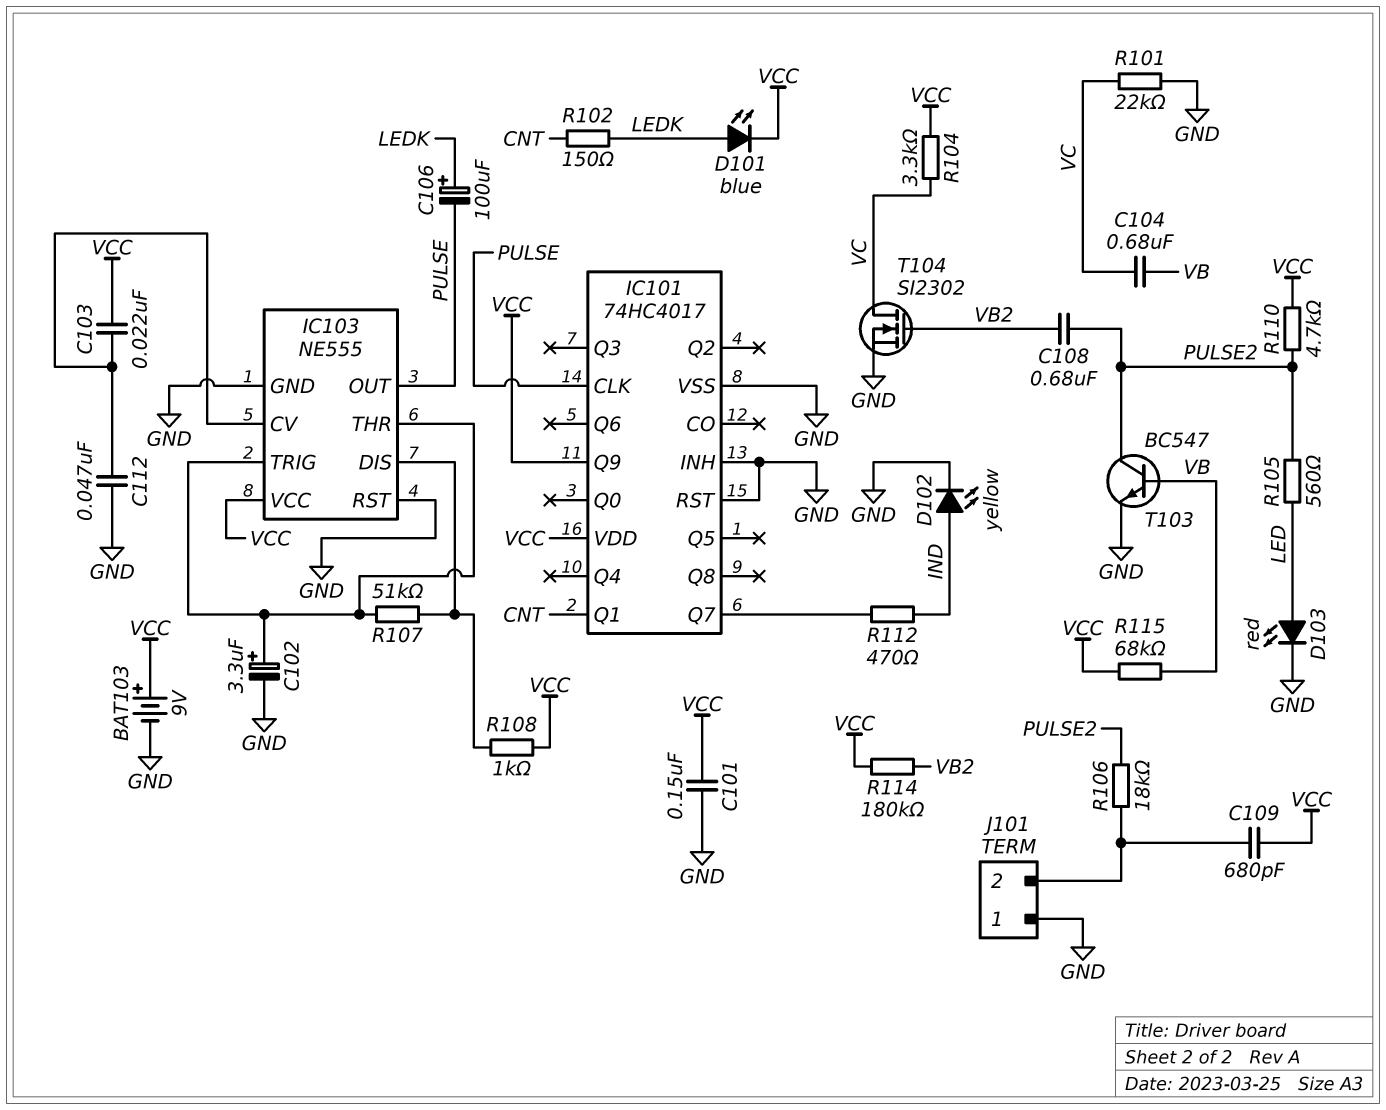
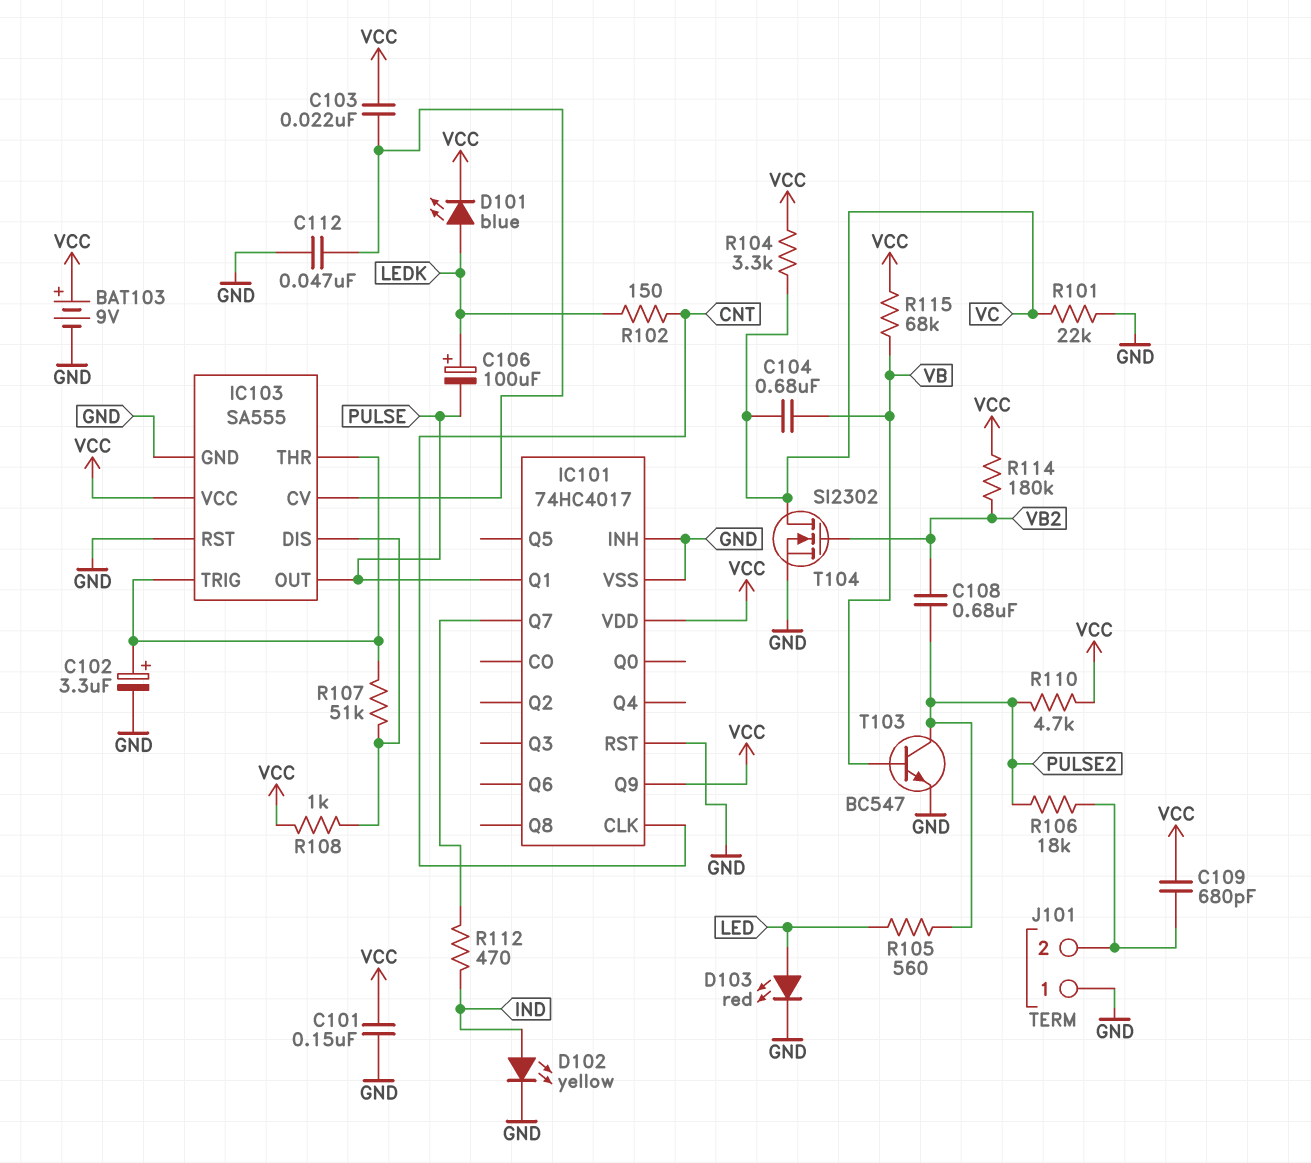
IC101 pin CLK: PULSE -> CNT
IC101 pin Q1: CNT -> PULSE
IC103: NE555 -> SA555

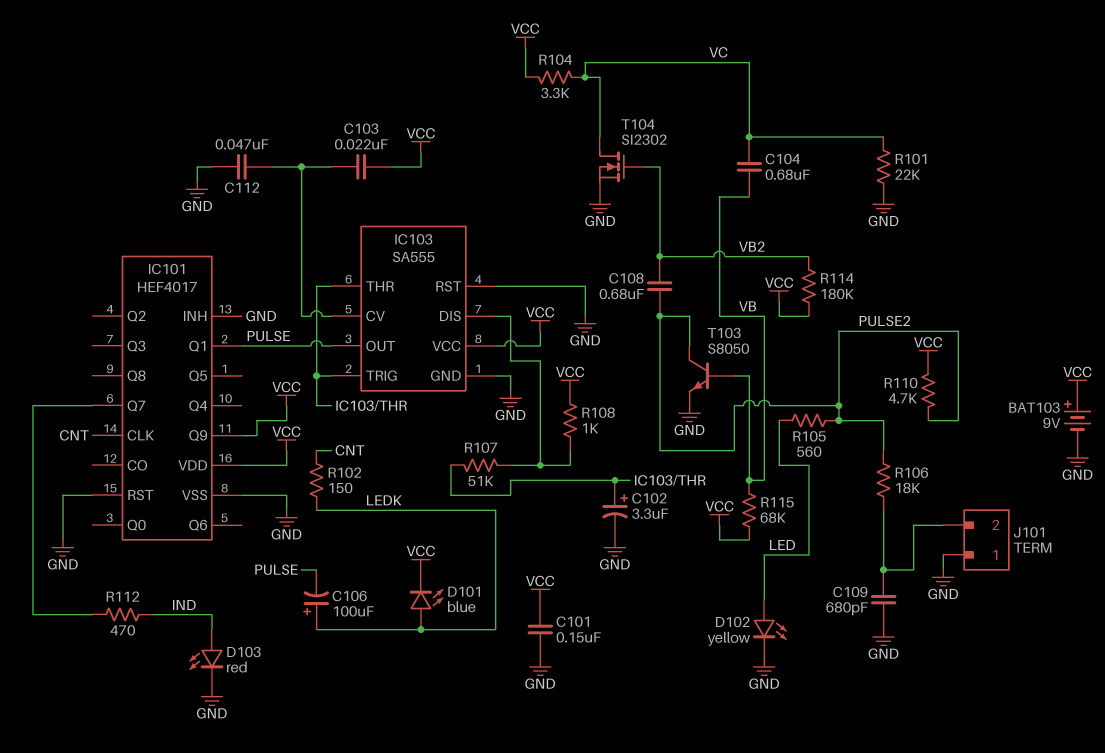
C109: 680pF (J101/2, VCC) -> 680pF (GND, J101/2)
D102: LED yellow (A IND, K GND) -> LED yellow (A LED, K GND)
D103: LED red (A LED, K GND) -> LED red (A IND, K GND)
IC101: 74HC4017 -> HEF4017
T103: NPN BC547 (B VB, C PULSE2, E GND) -> NPN S8050 (B VB, C PULSE2, E GND)

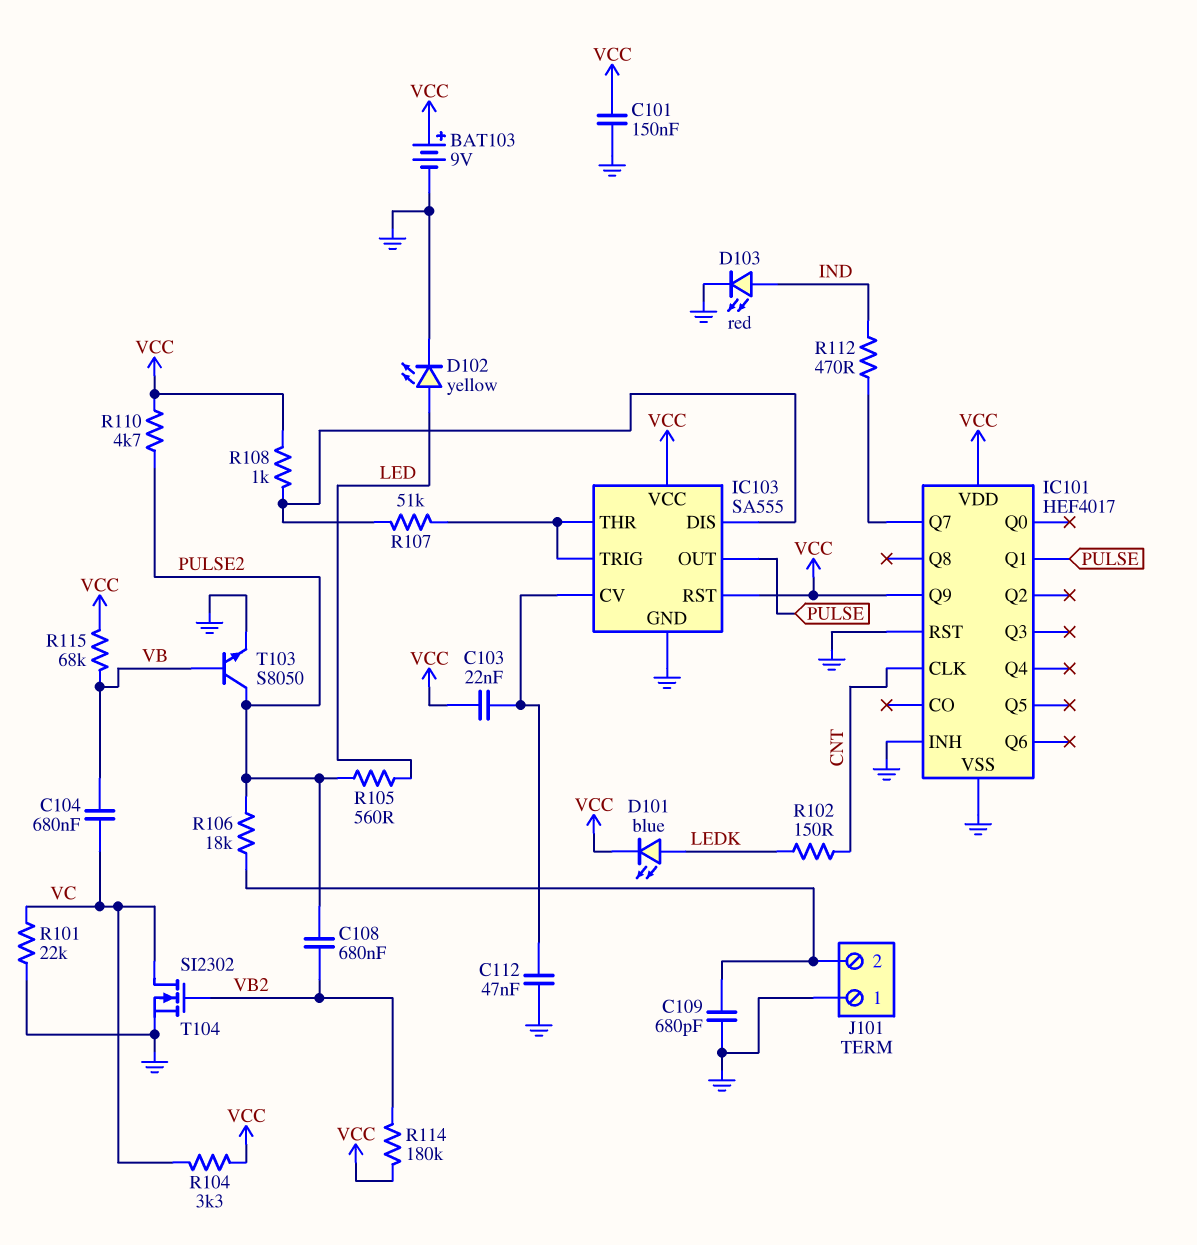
C102: 3.3uF (plus IC103/THR, minus GND) -> none
C106: 100uF (plus LEDK, minus PULSE) -> none
IC103 pin RST: GND -> VCC

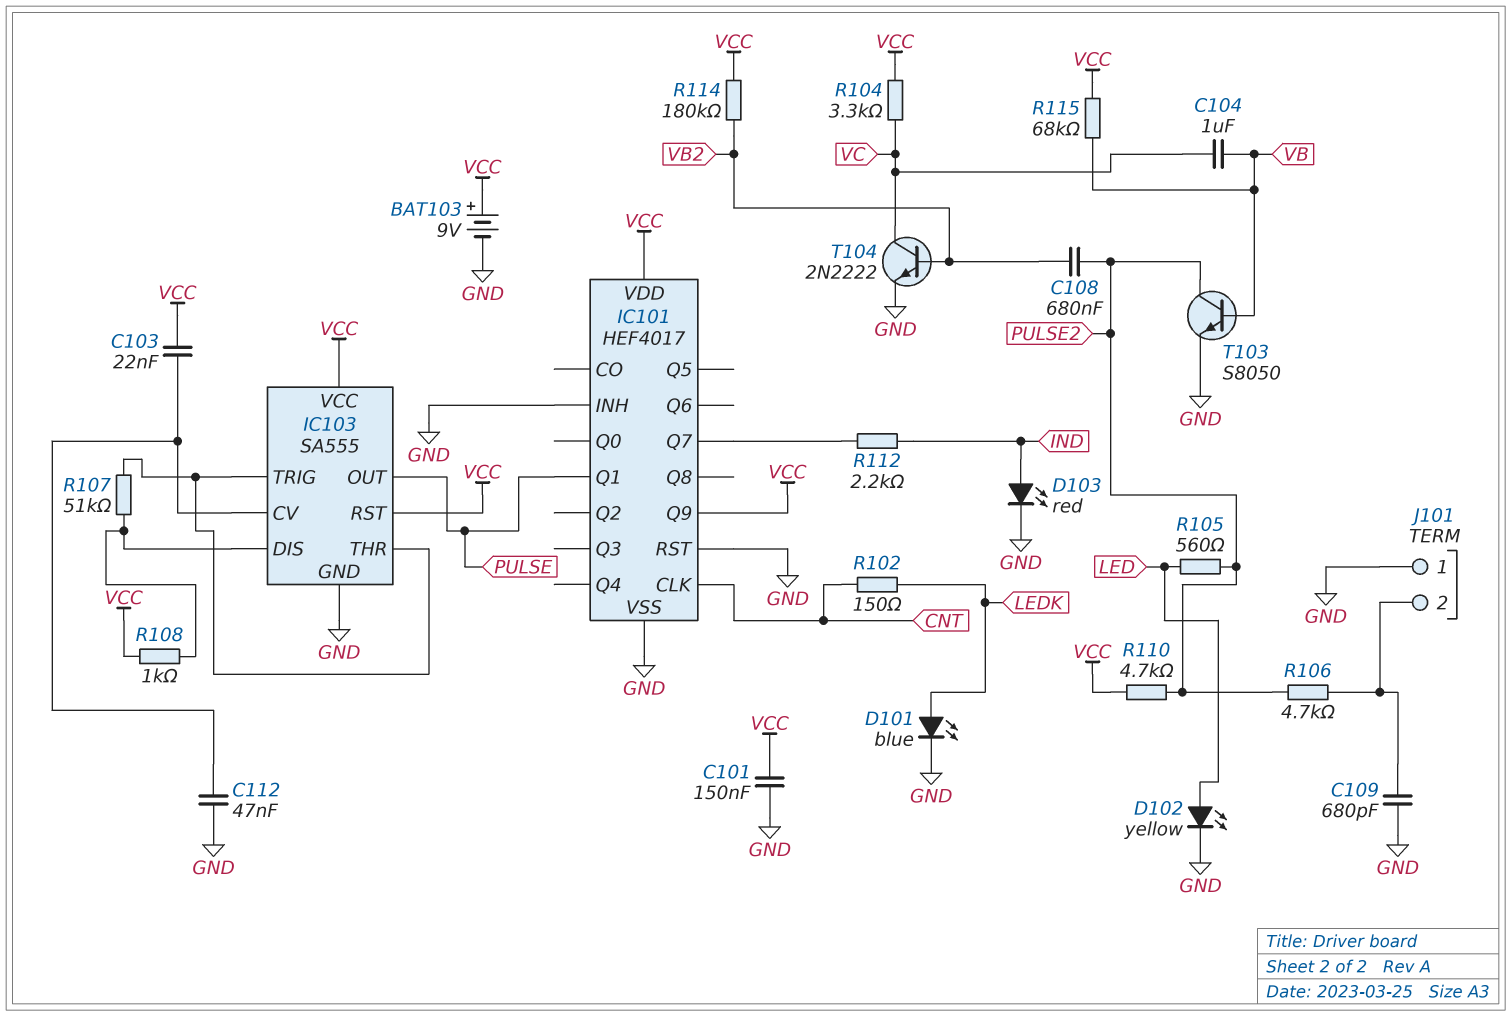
C104: 680nF (VB, VC) -> 1uF (VB, VC)
D101: LED blue (A LEDK, K VCC) -> LED blue (A LEDK, K GND)
R101: 22k (GND, VC) -> none
R106: 18k (J101/2, PULSE2) -> 4.7k (J101/2, PULSE2)
R112: 470 (IC101/Q7, IND) -> 2.2k (IC101/Q7, IND)
T104: NMOS SI2302 (G VB2, D VC, S GND) -> NPN 2N2222 (B VB2, C VC, E GND)

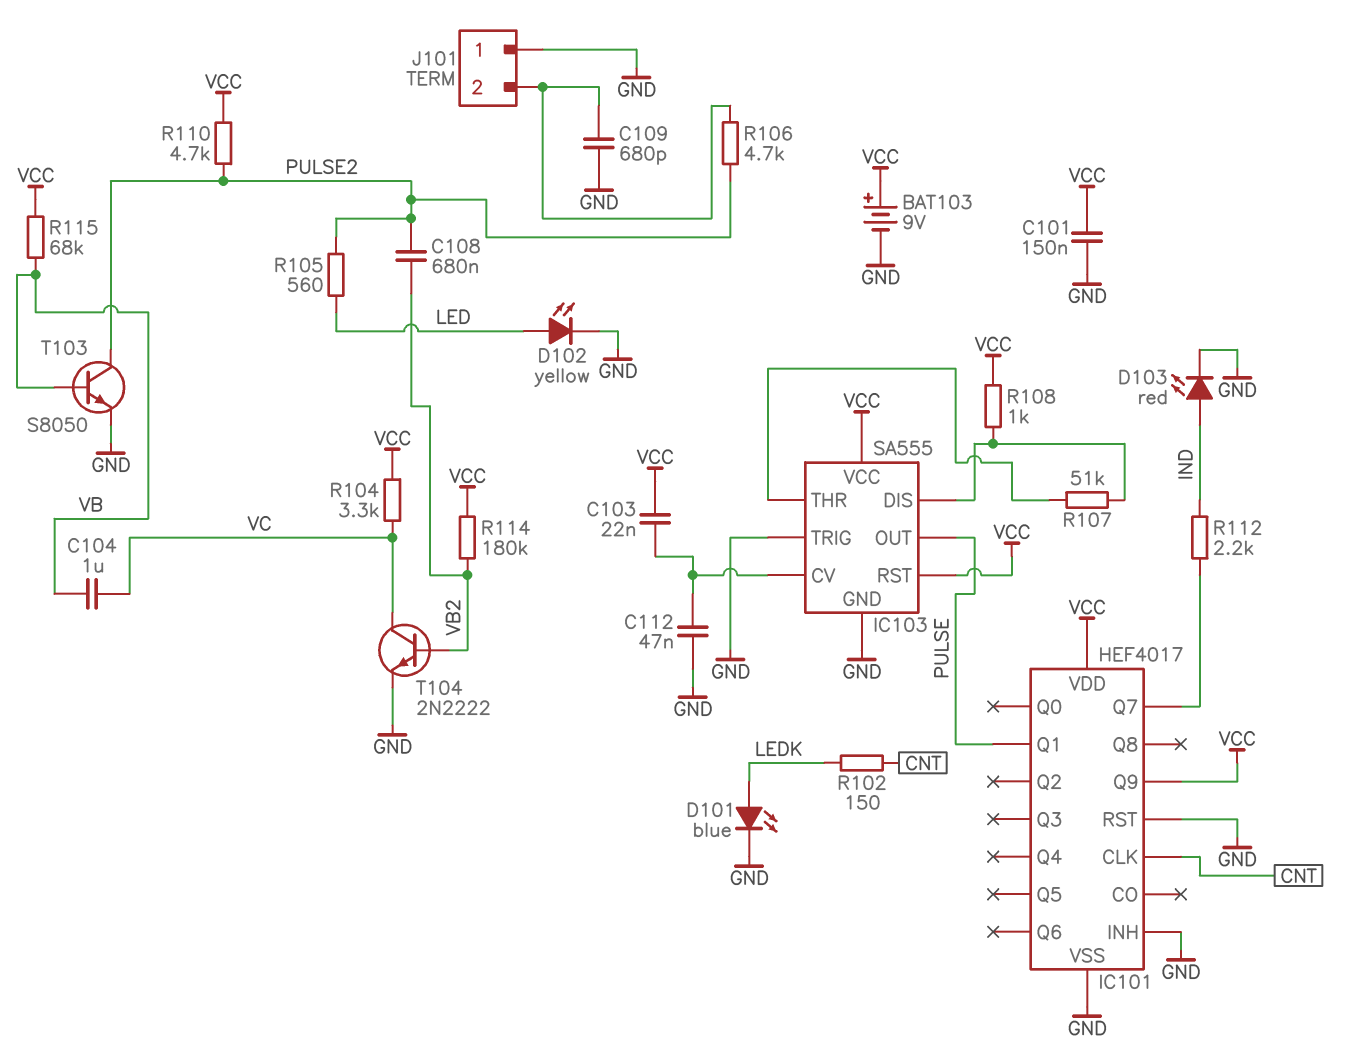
IC103 pin TRIG: IC103/THR -> GND

